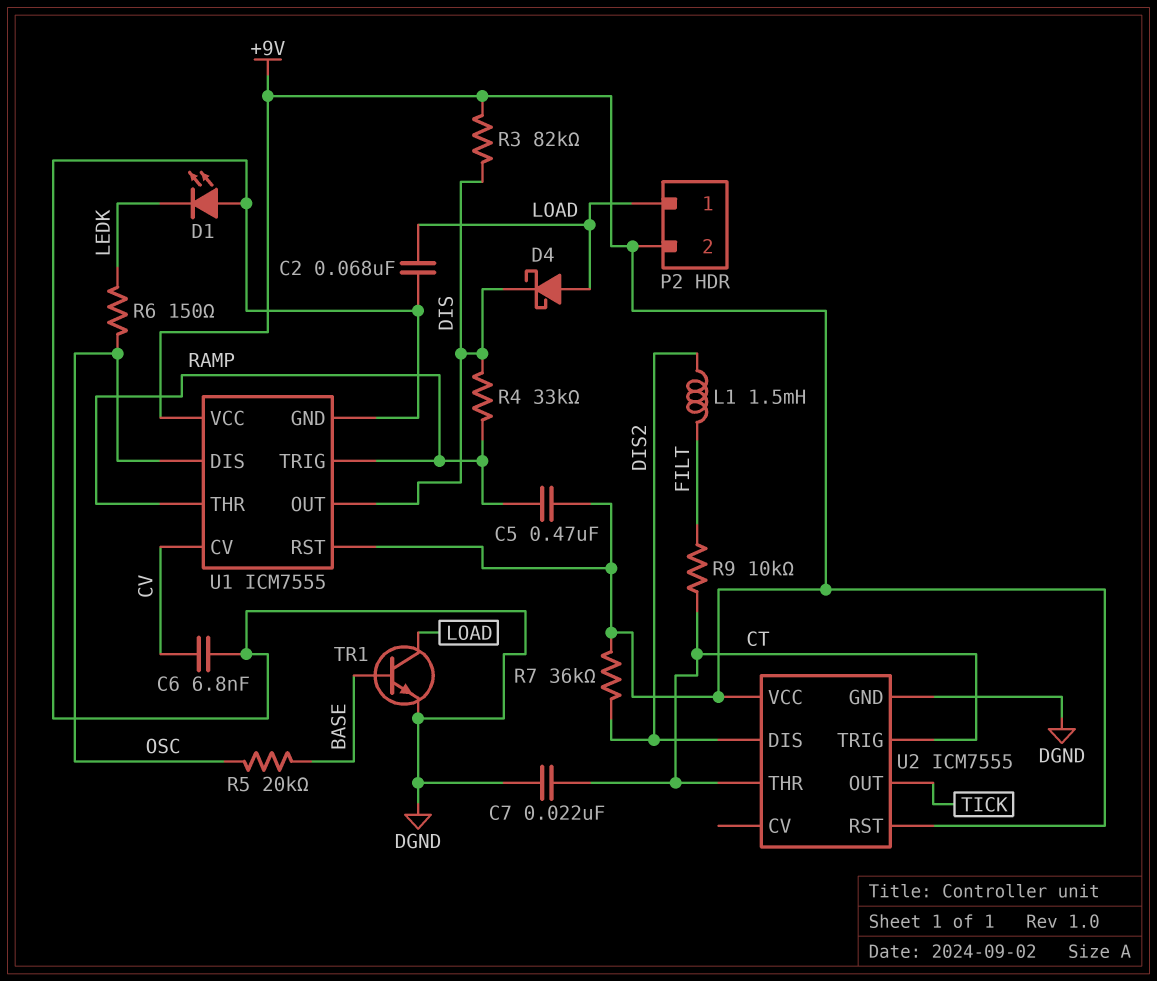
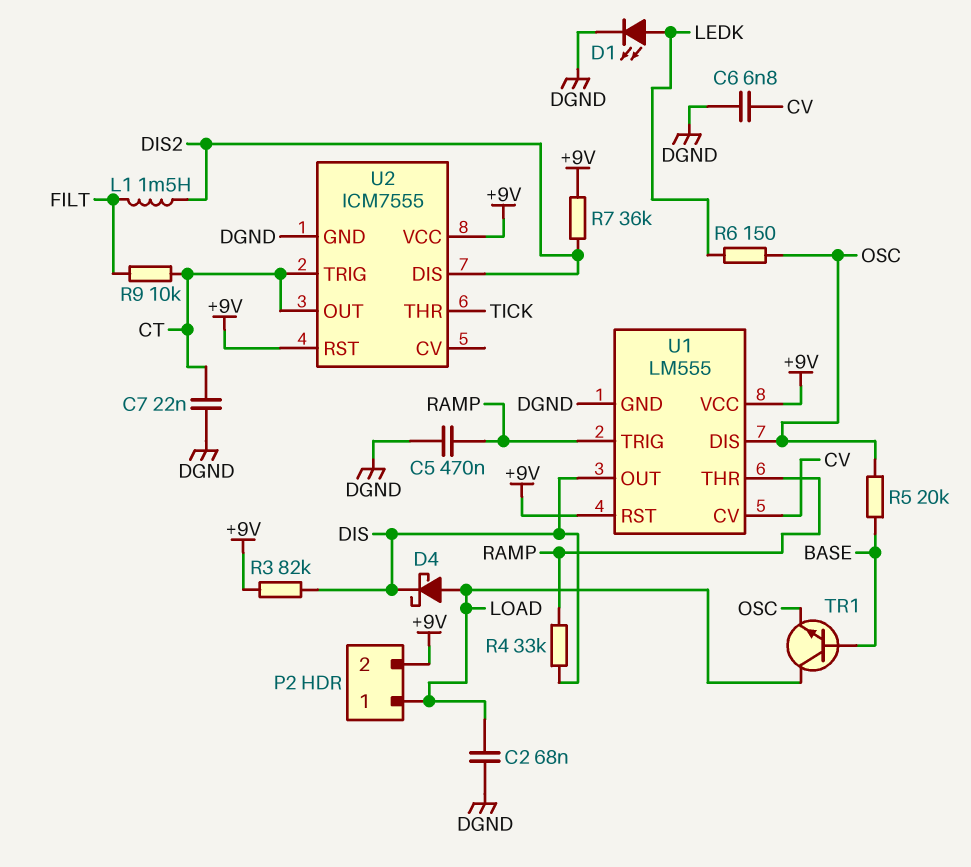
C5: 470nF (+9V, RAMP) -> 470nF (DGND, RAMP)
D1: LED (A DGND, K LEDK) -> LED (A LEDK, K DGND)
TR1: NPN (B BASE, C LOAD, E DGND) -> NPN (B BASE, C LOAD, E OSC)
U1: ICM7555 -> LM555
U2 pin OUT: TICK -> CT
U2 pin THR: CT -> TICK

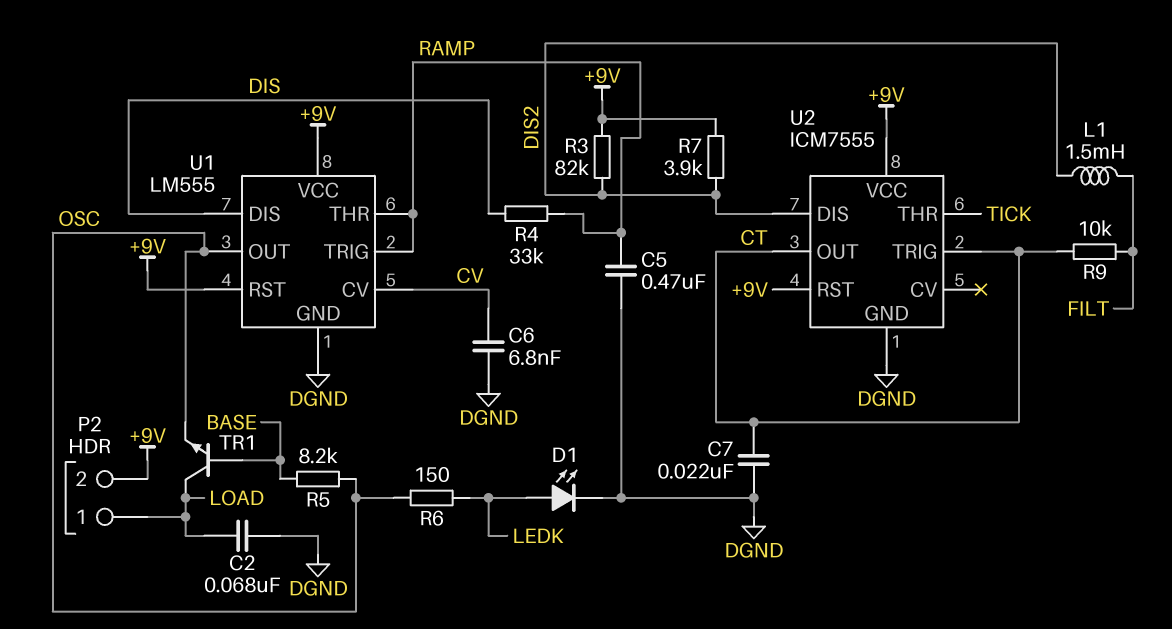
D4: schottky (A LOAD, K DIS) -> none
R3: 82k (+9V, DIS) -> 82k (+9V, DIS2)
R5: 20k (BASE, OSC) -> 8.2k (BASE, OSC)
R7: 36k (+9V, DIS2) -> 3.9k (+9V, DIS2)
U1 pin DIS: OSC -> DIS
U1 pin OUT: DIS -> OSC

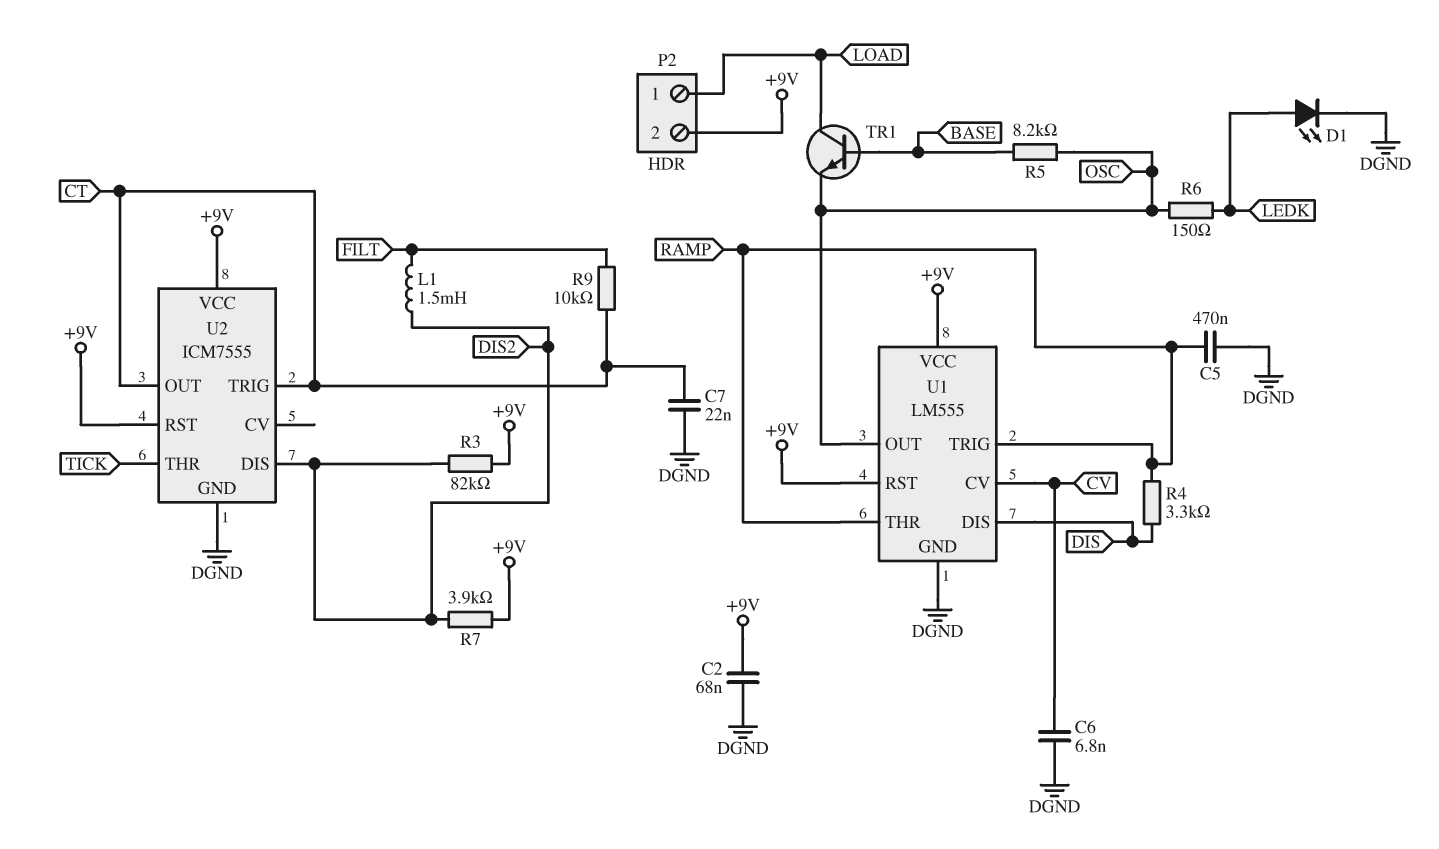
C2: 68nF (DGND, LOAD) -> 68nF (+9V, DGND)
R4: 33k (DIS, RAMP) -> 3.3k (DIS, RAMP)

